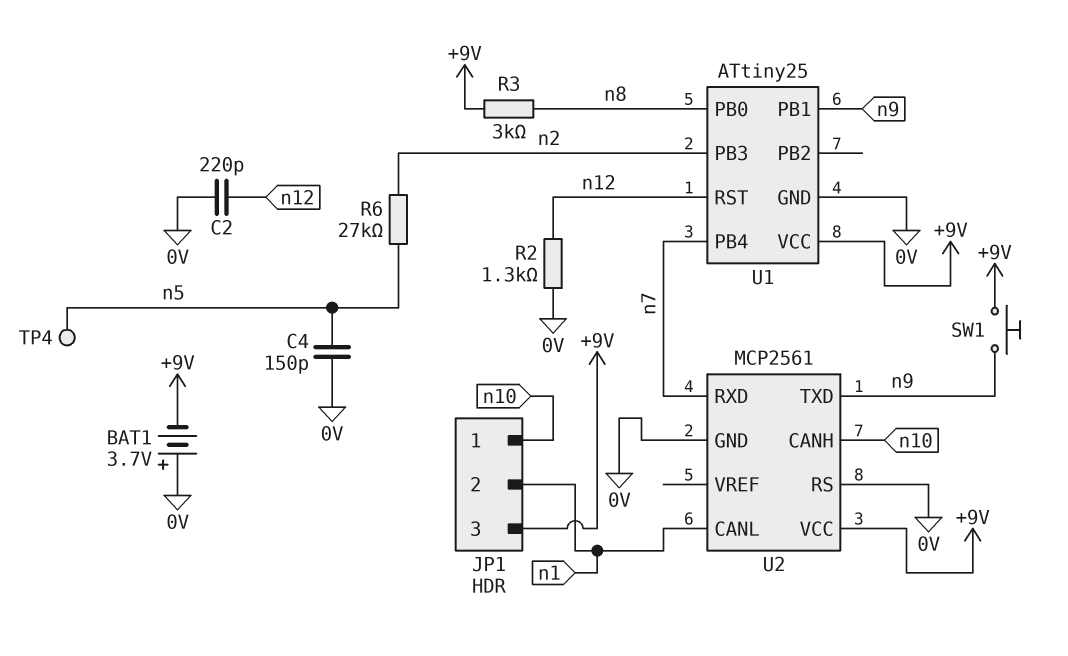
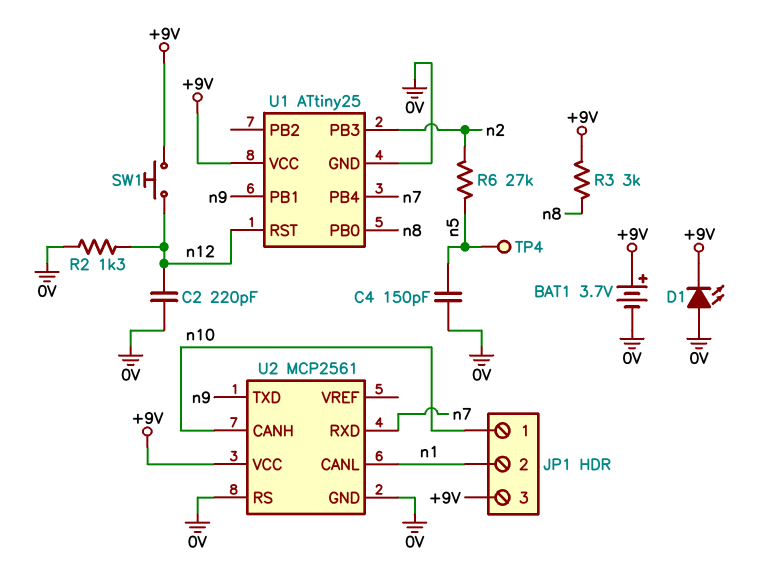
BAT1: 3.7V (plus 0V, minus +9V) -> 3.7V (plus +9V, minus 0V)
D1: none -> LED (A 0V, K +9V)
SW1: button (+9V, n9) -> button (+9V, n12)

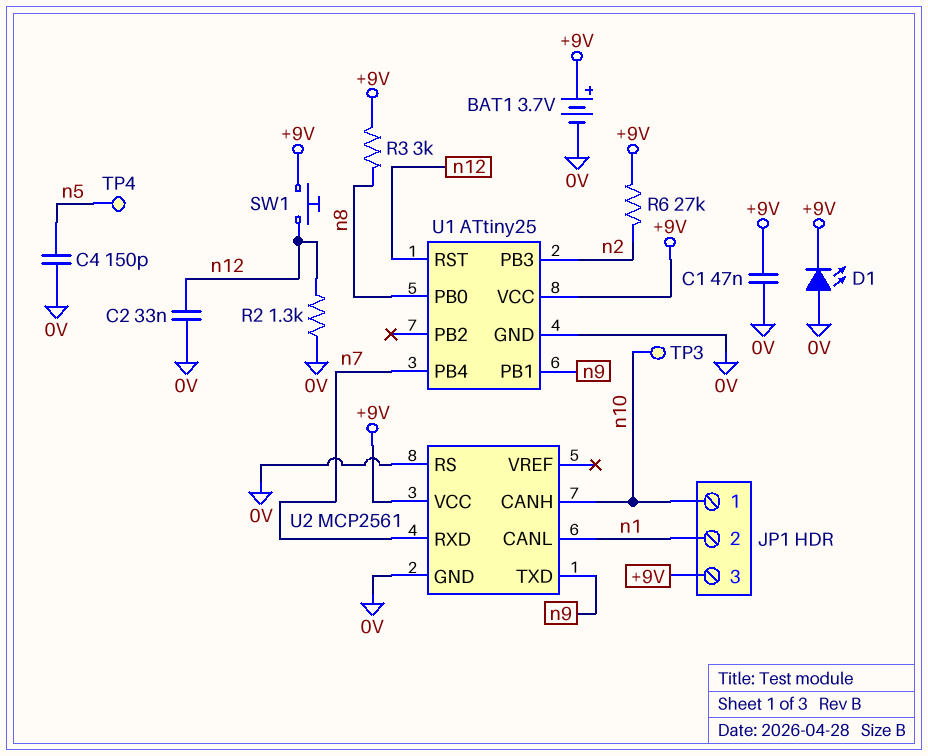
C1: none -> 47nF (+9V, 0V)
C2: 220pF (0V, n12) -> 33nF (0V, n12)
R6: 27k (n2, n5) -> 27k (+9V, n2)
TP3: none -> test point (n10)

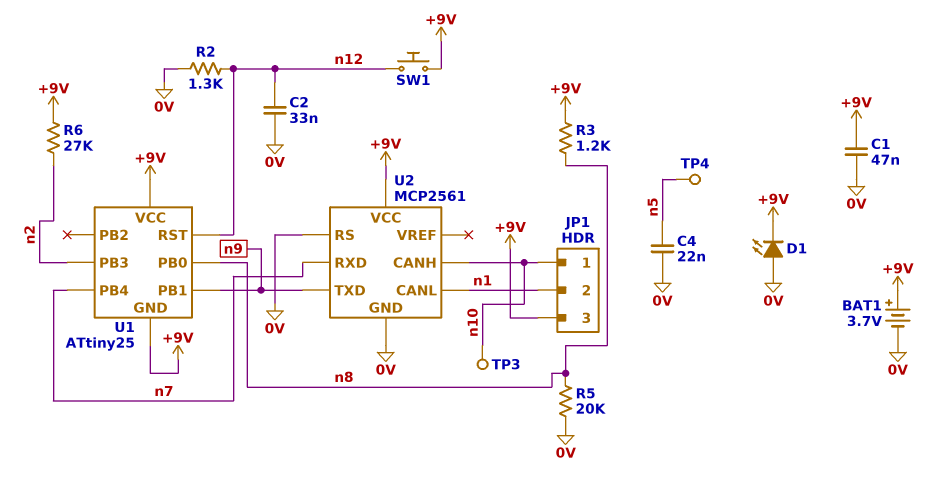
C4: 150pF (0V, n5) -> 22nF (0V, n5)
R3: 3k (+9V, n8) -> 1.2k (+9V, n8)
R5: none -> 20k (0V, n8)
U1 pin GND: 0V -> +9V

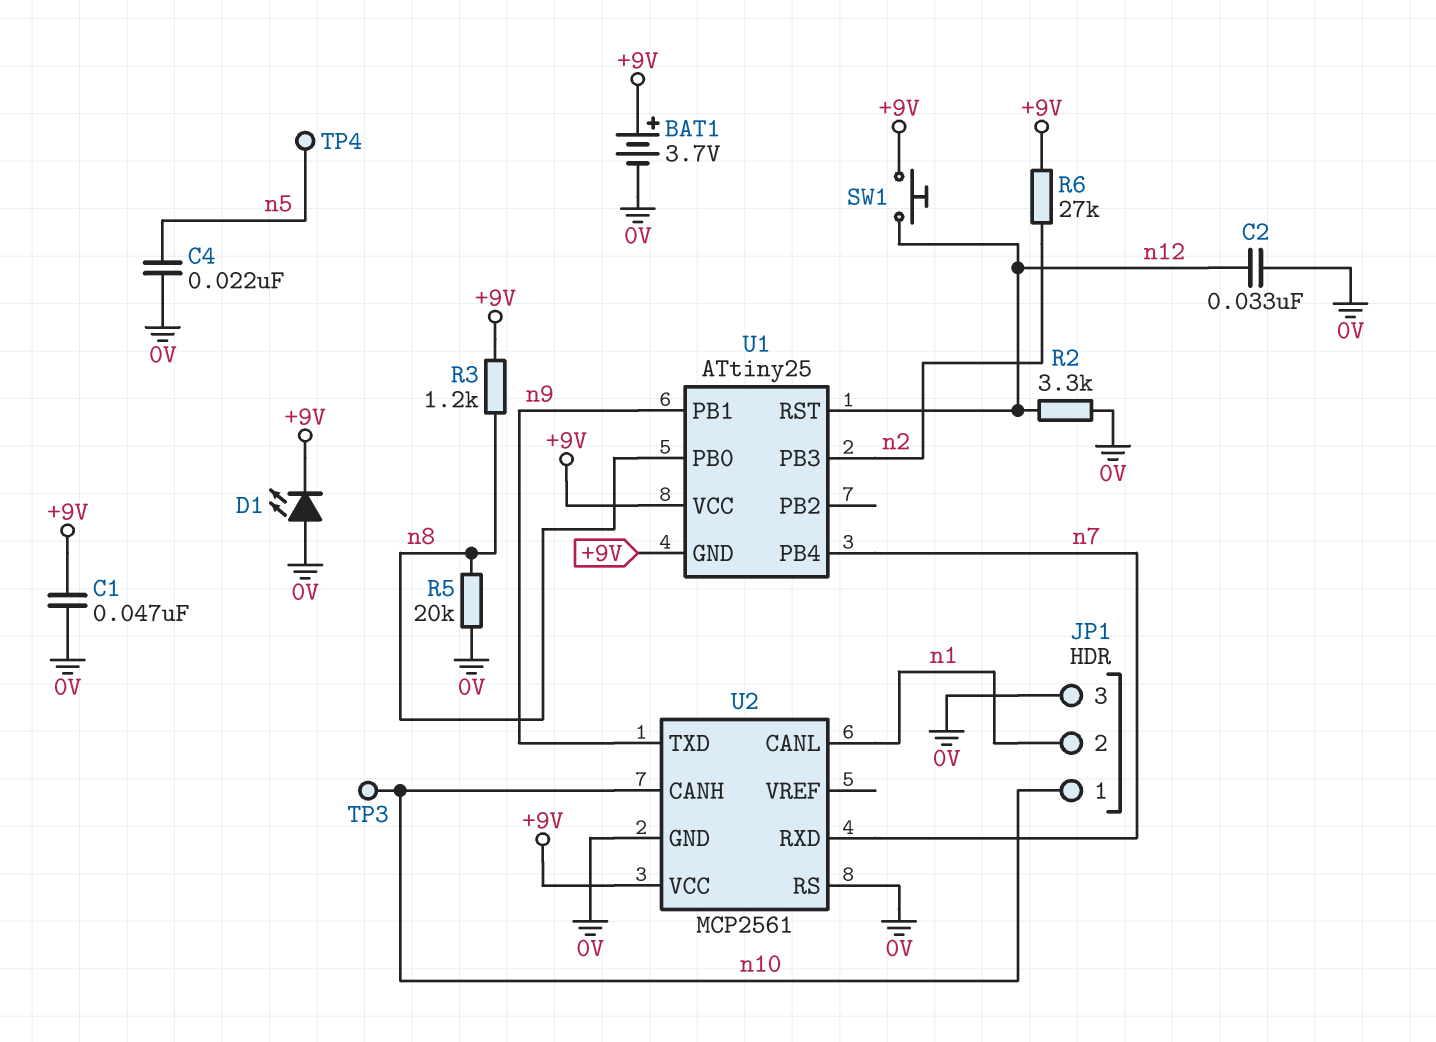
JP1 pin 3: +9V -> 0V
R2: 1.3k (0V, n12) -> 3.3k (0V, n12)

